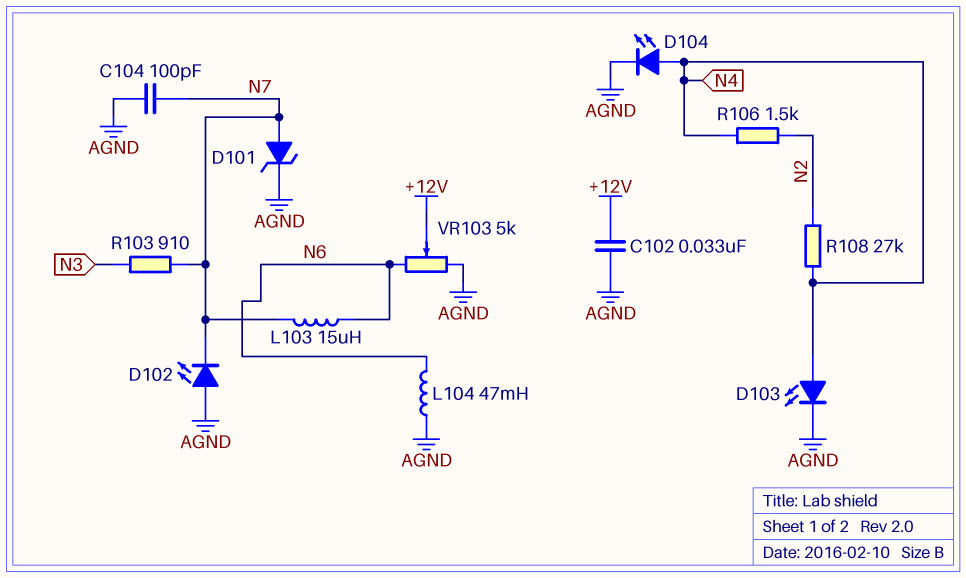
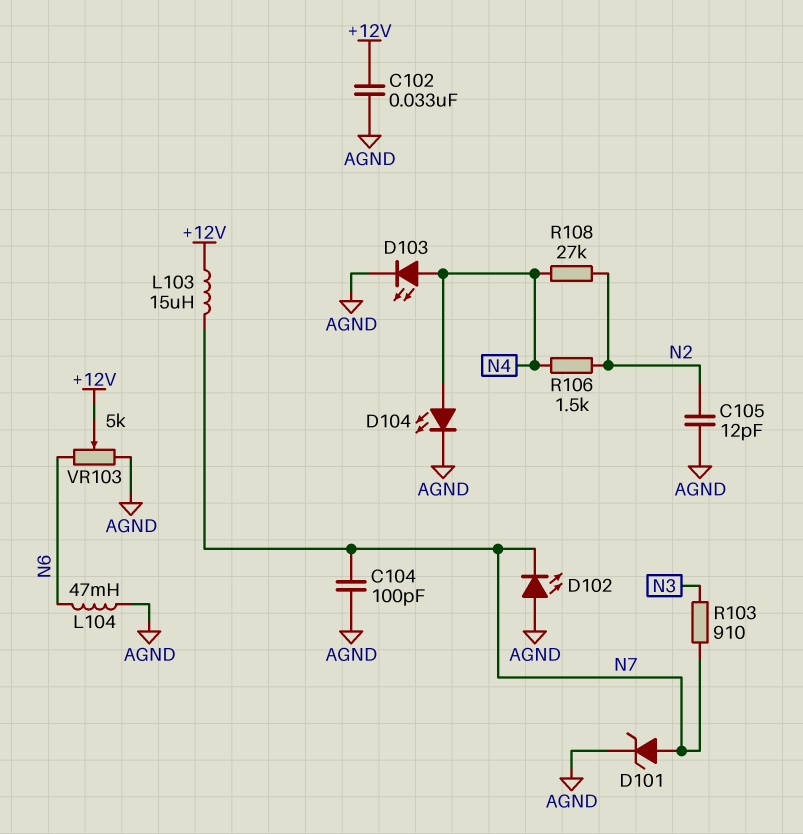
C105: none -> 12pF (AGND, N2)
L103: 15uH (N6, N7) -> 15uH (+12V, N7)

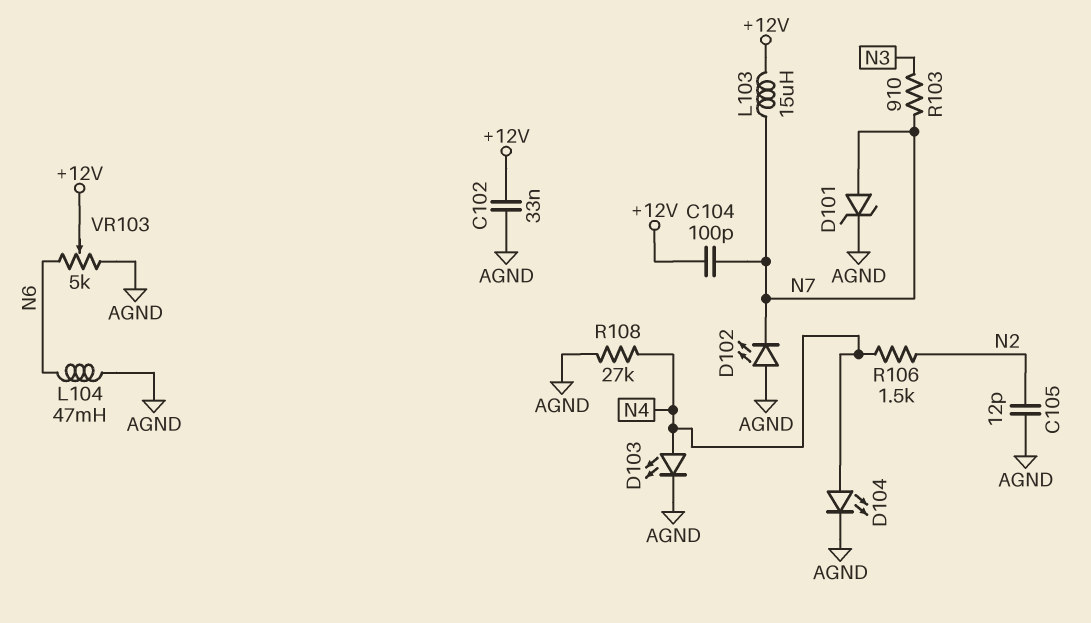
C104: 100pF (AGND, N7) -> 100pF (+12V, N7)
R108: 27k (N2, N4) -> 27k (AGND, N4)

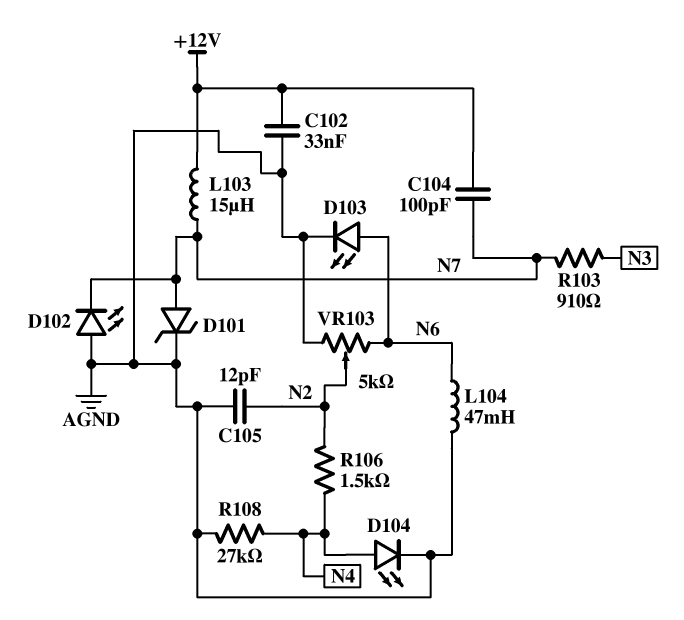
D103: LED (A N4, K AGND) -> LED (A N6, K AGND)
VR103: 5k (AGND, N6, wiper +12V) -> 5k (AGND, N6, wiper N2)

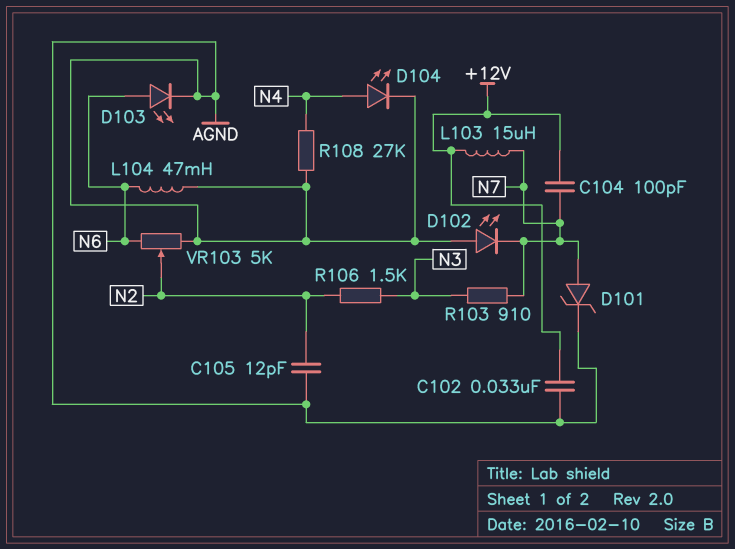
R106: 1.5k (N2, N4) -> 1.5k (N2, N3)

